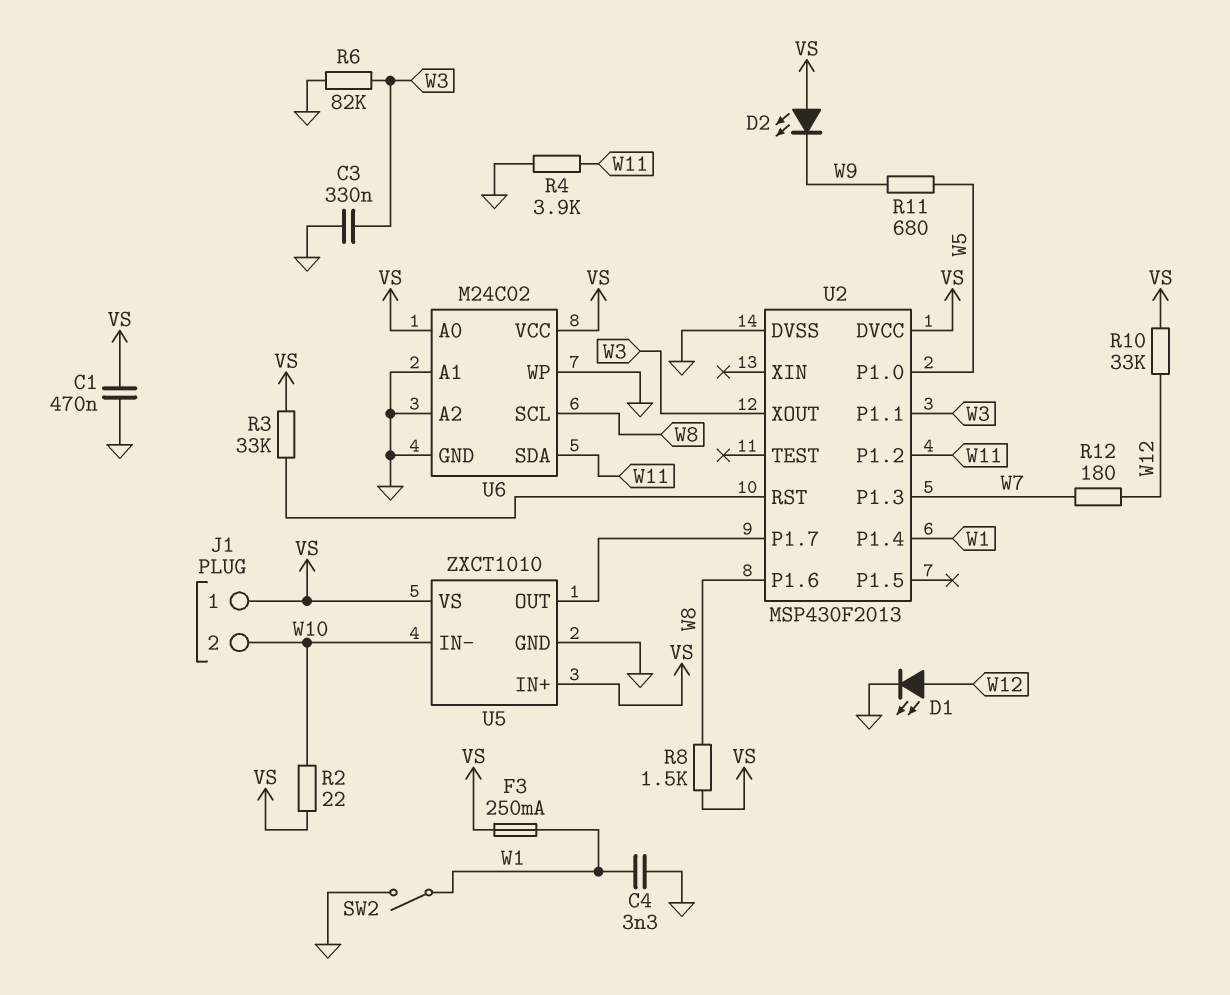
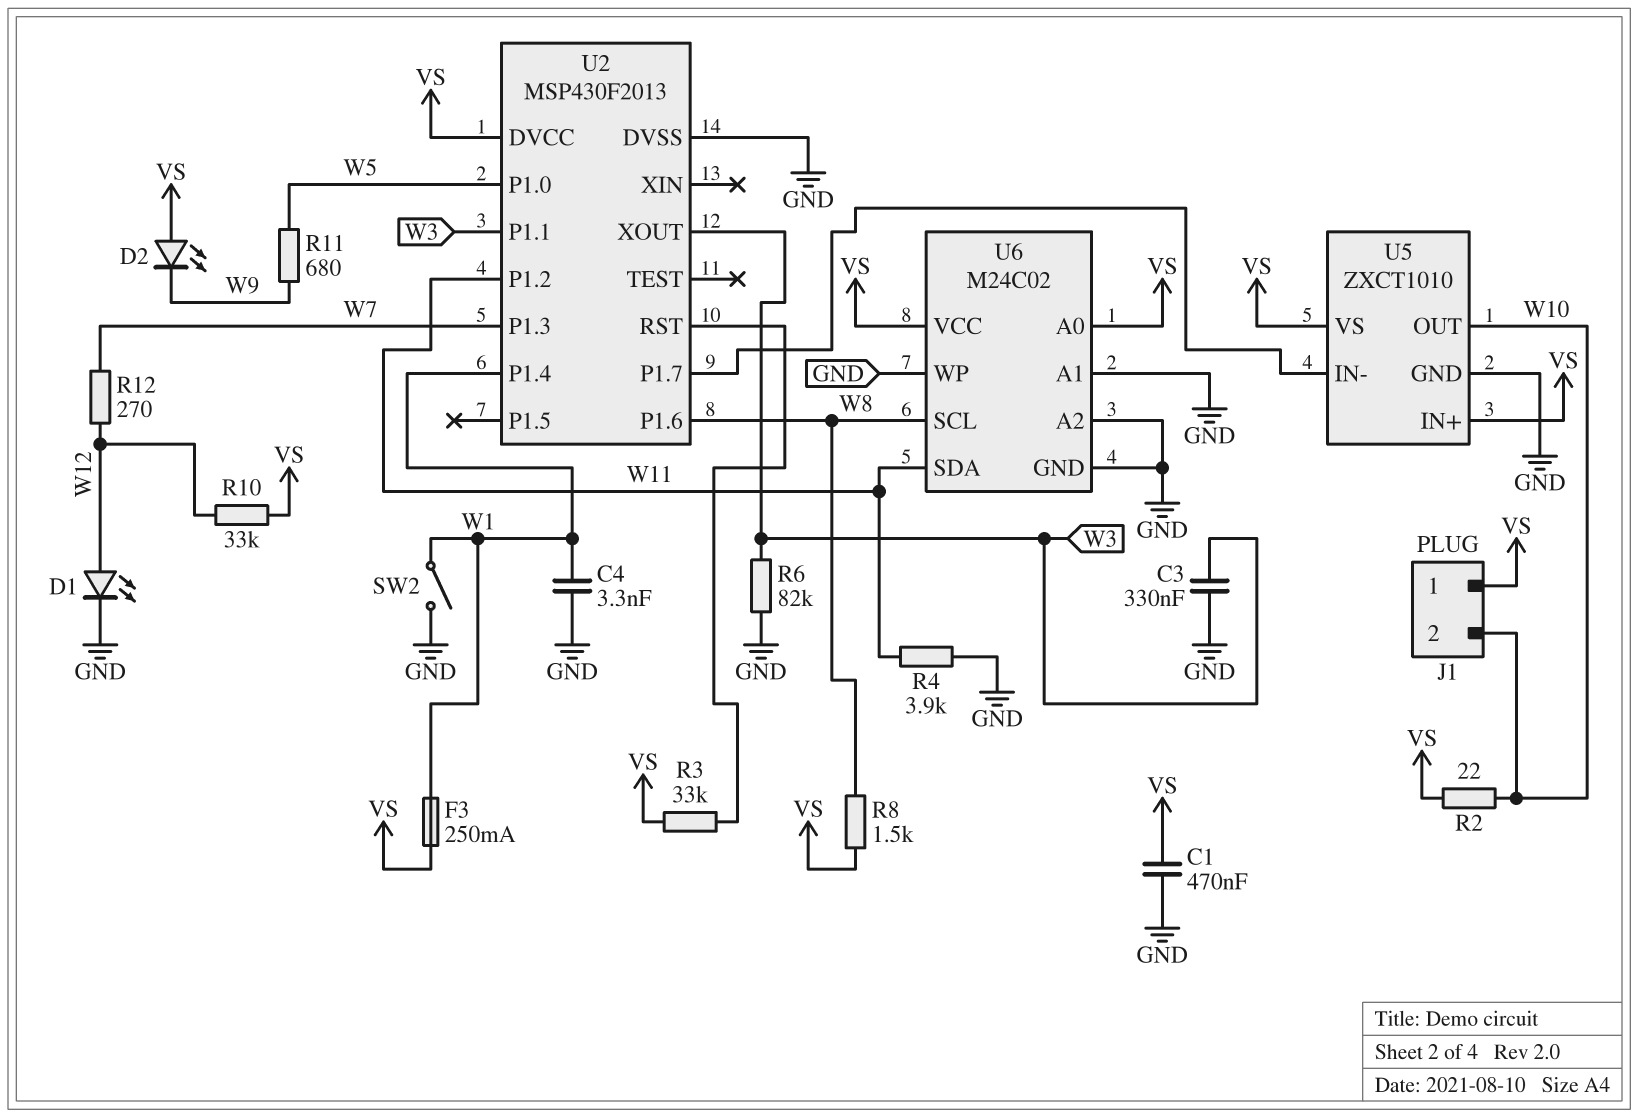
R12: 180 (W7, W12) -> 270 (W7, W12)
U5 pin IN-: W10 -> U2/P1.7
U5 pin OUT: U2/P1.7 -> W10

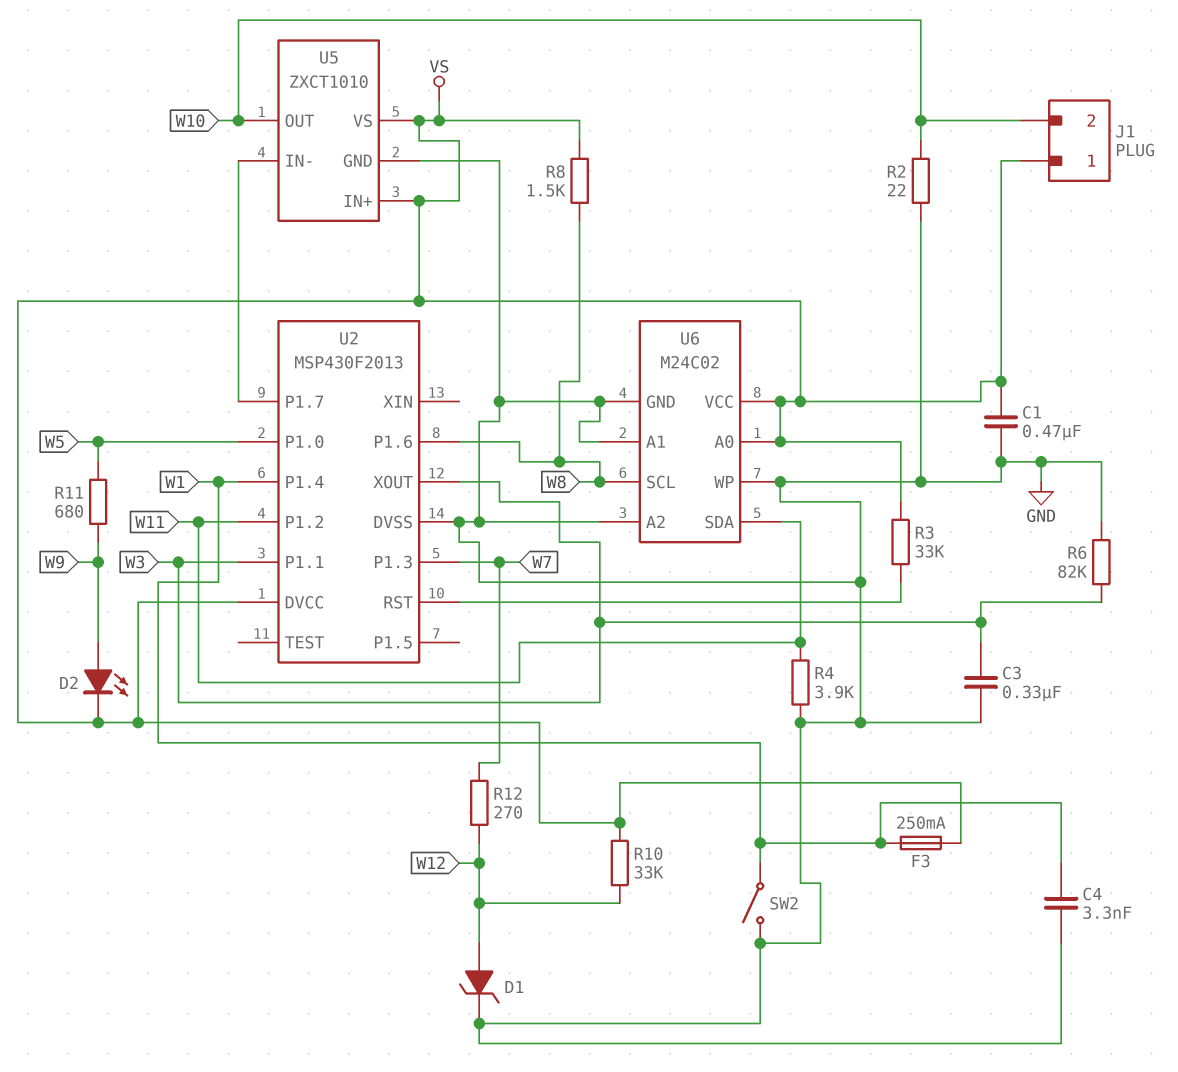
D1: LED (A W12, K GND) -> zener (A W12, K GND)
D2: LED (A VS, K W9) -> LED (A W9, K VS)
R2: 22 (VS, W10) -> 22 (GND, W10)

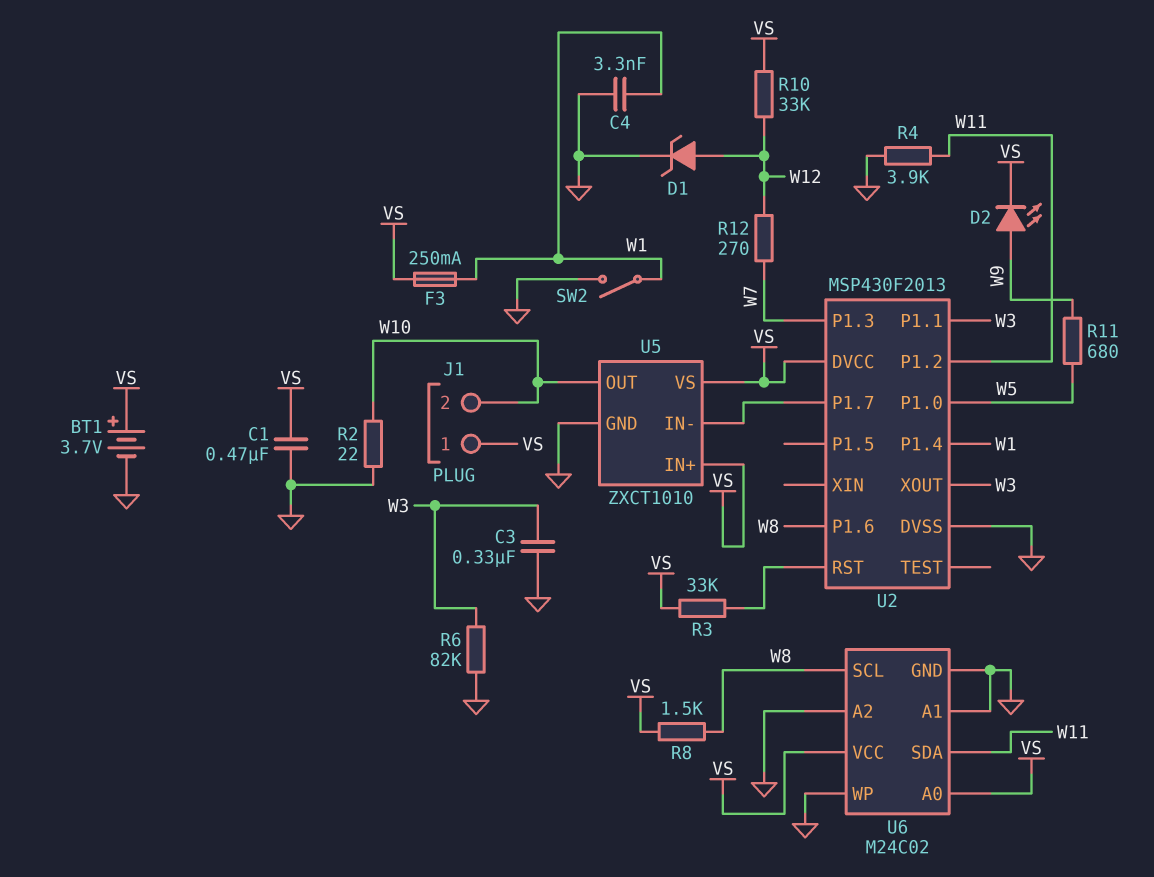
BT1: none -> 3.7V (plus VS, minus GND)

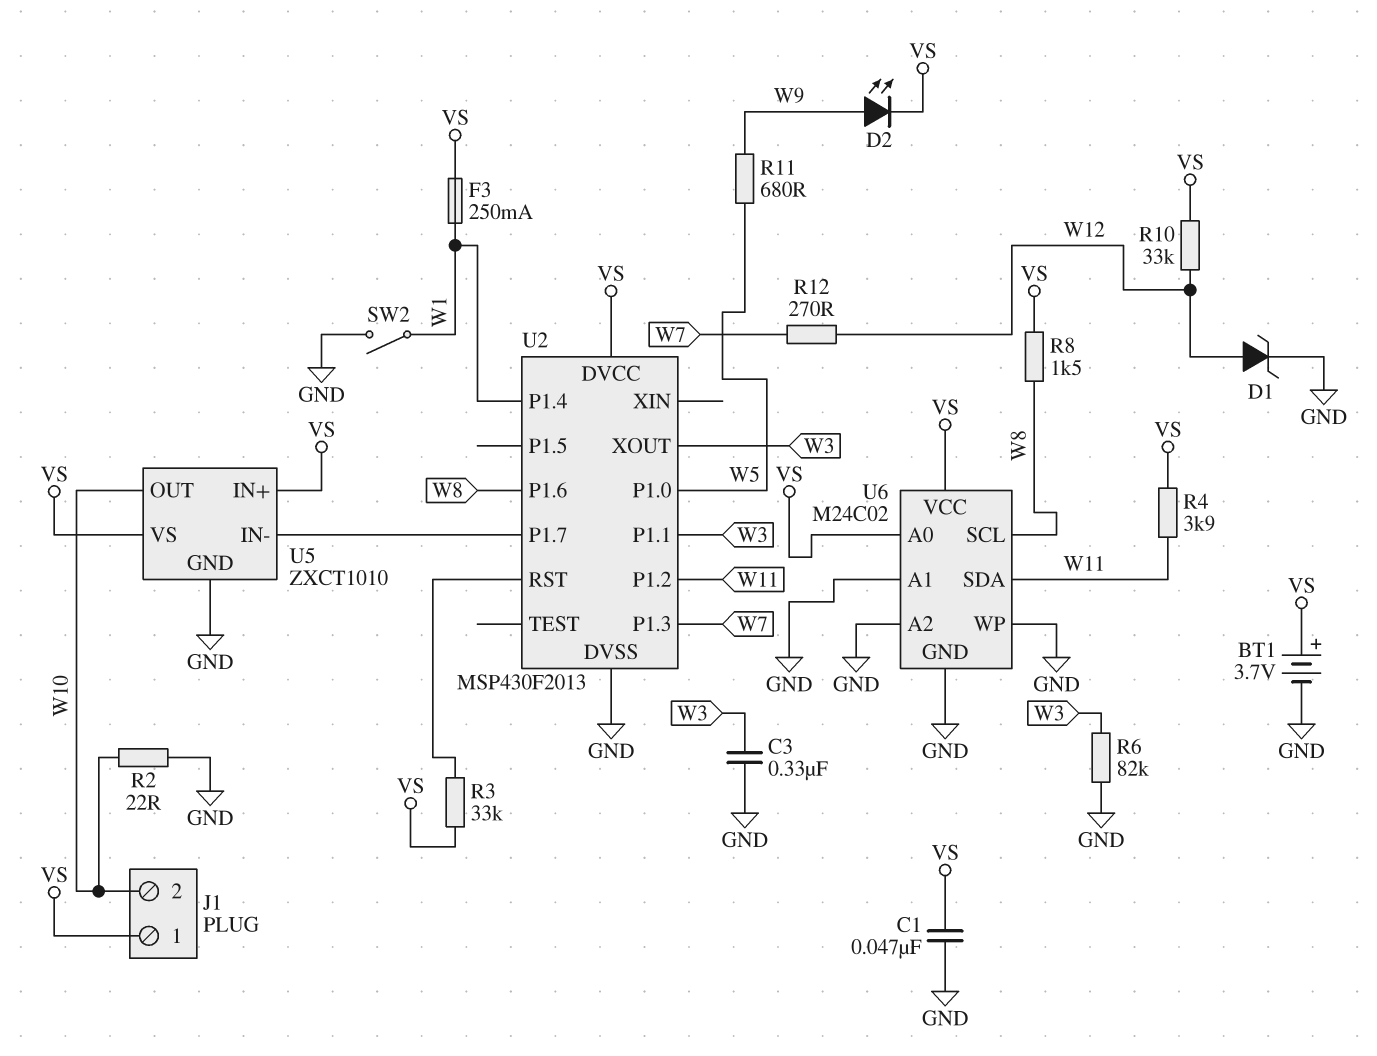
C1: 470nF (GND, VS) -> 47nF (GND, VS)
C4: 3.3nF (GND, W1) -> none
R4: 3.9k (GND, W11) -> 3.9k (VS, W11)

